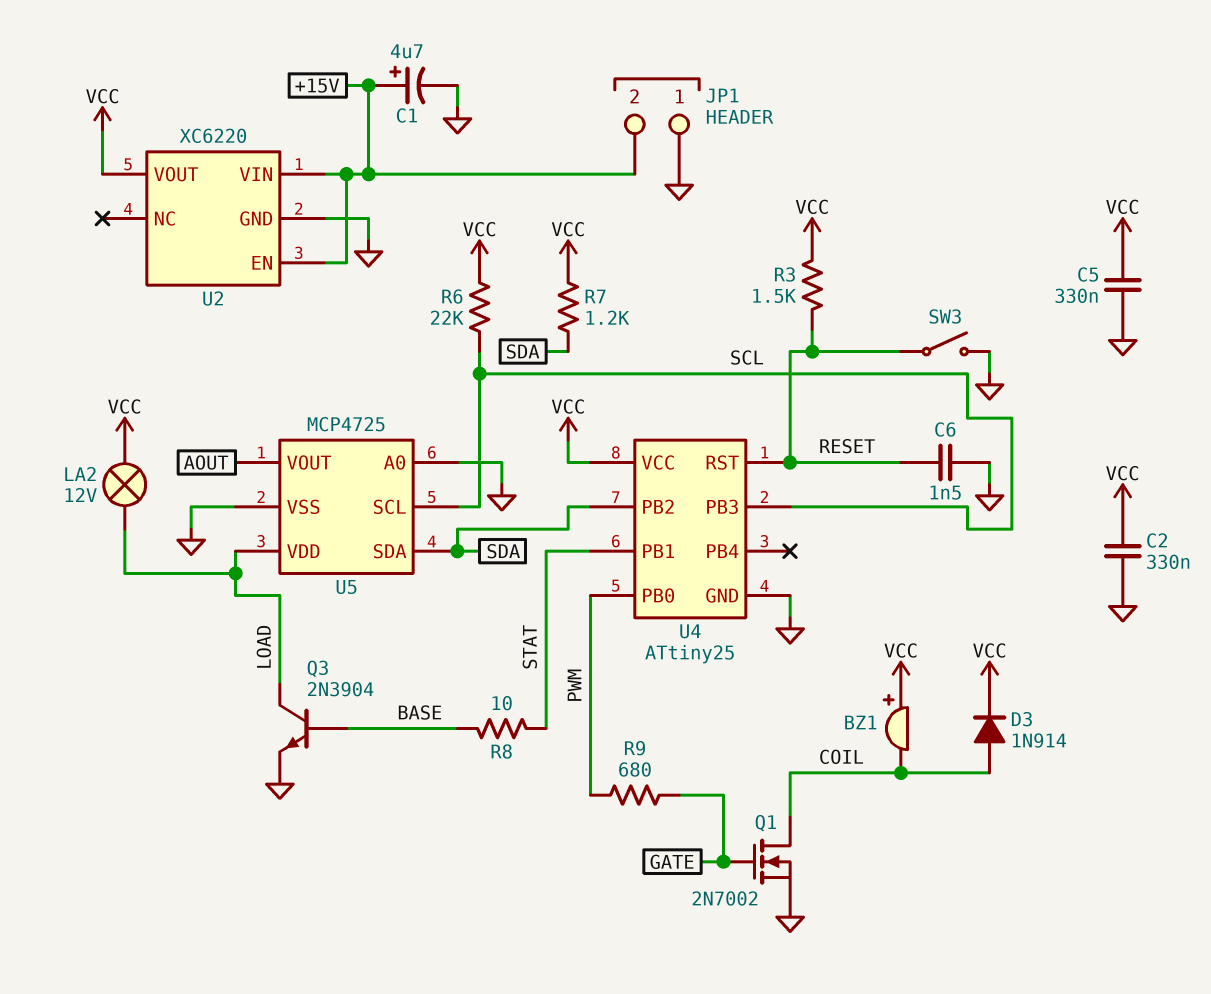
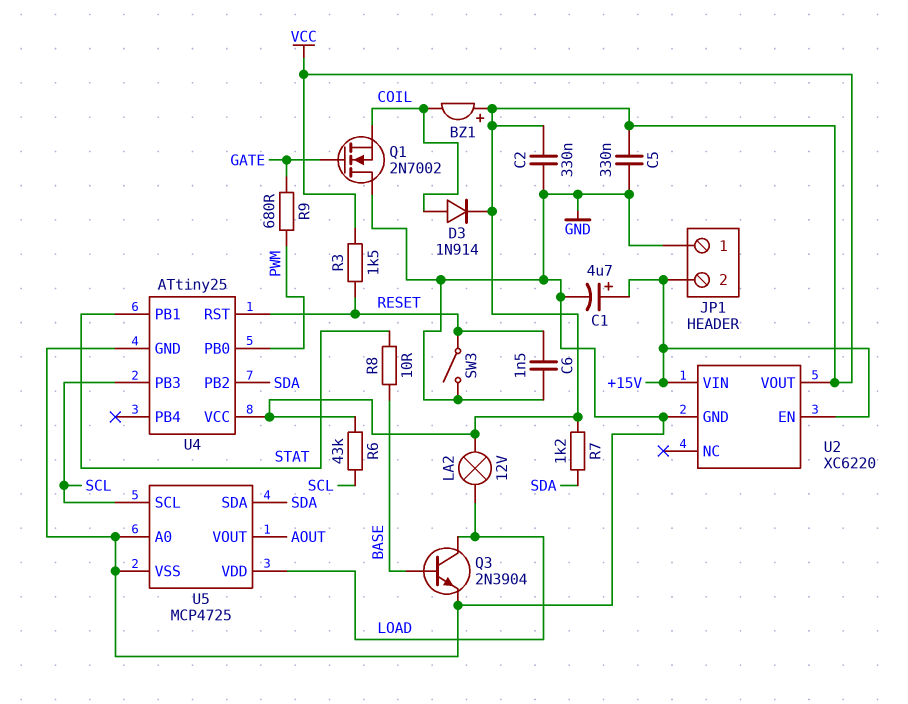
Q1: NMOS 2N7002 (G GATE, D COIL, S GND) -> NMOS 2N7002 (G GATE, D GND, S COIL)
R6: 22k (SCL, VCC) -> 43k (SCL, VCC)

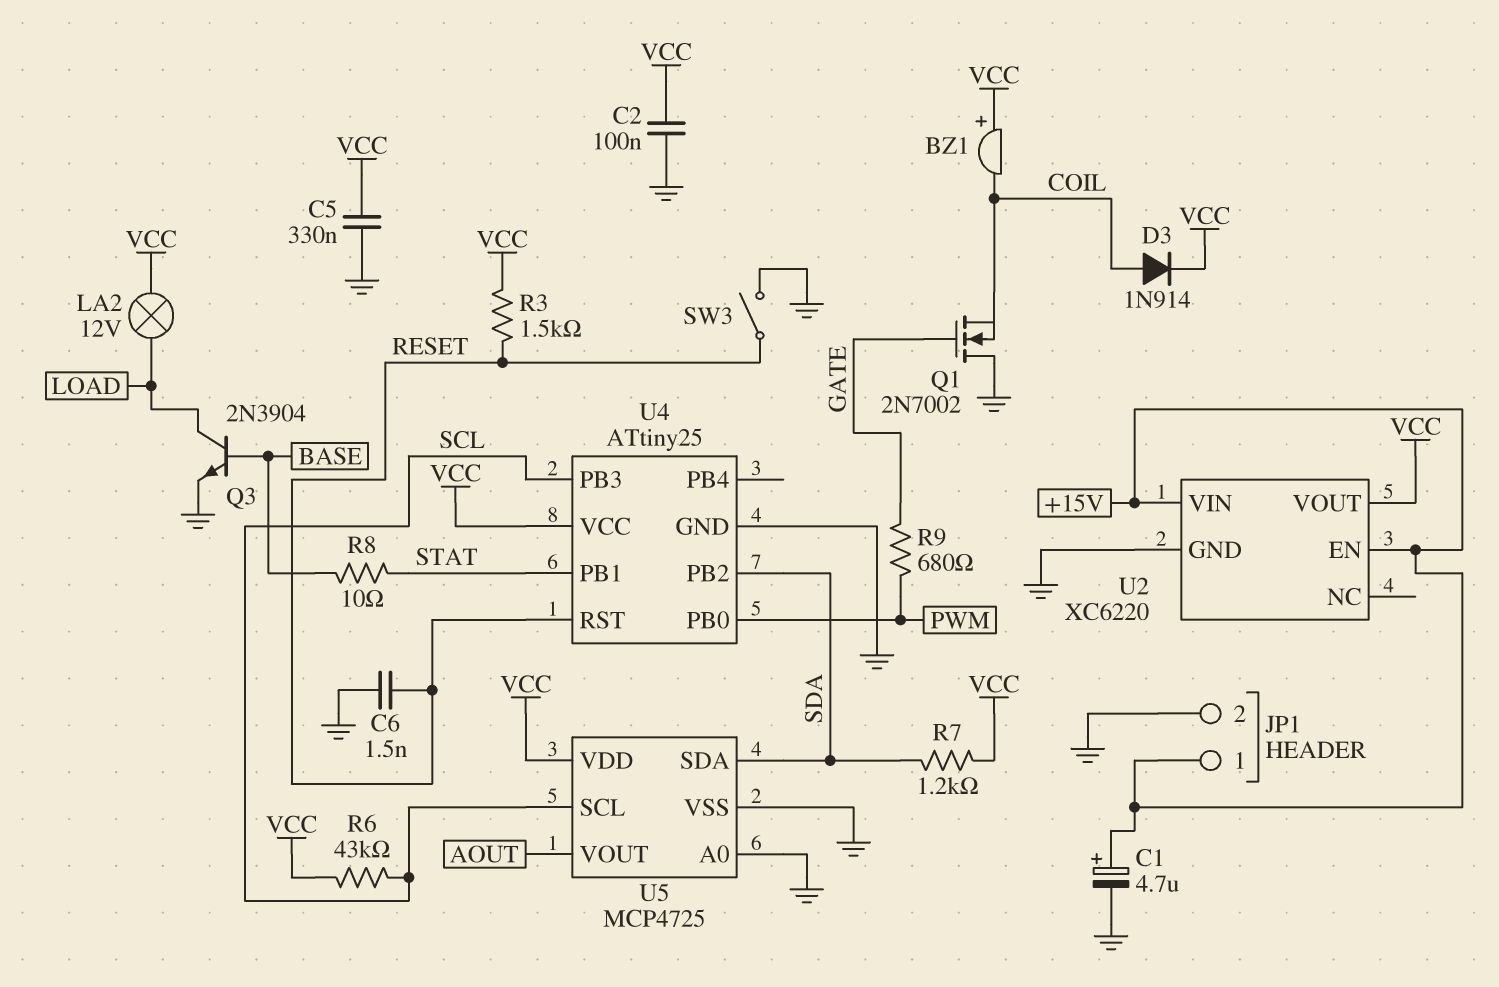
C2: 330nF (GND, VCC) -> 100nF (GND, VCC)
JP1 pin 1: GND -> +15V
JP1 pin 2: +15V -> GND
U5 pin VDD: LOAD -> VCC

